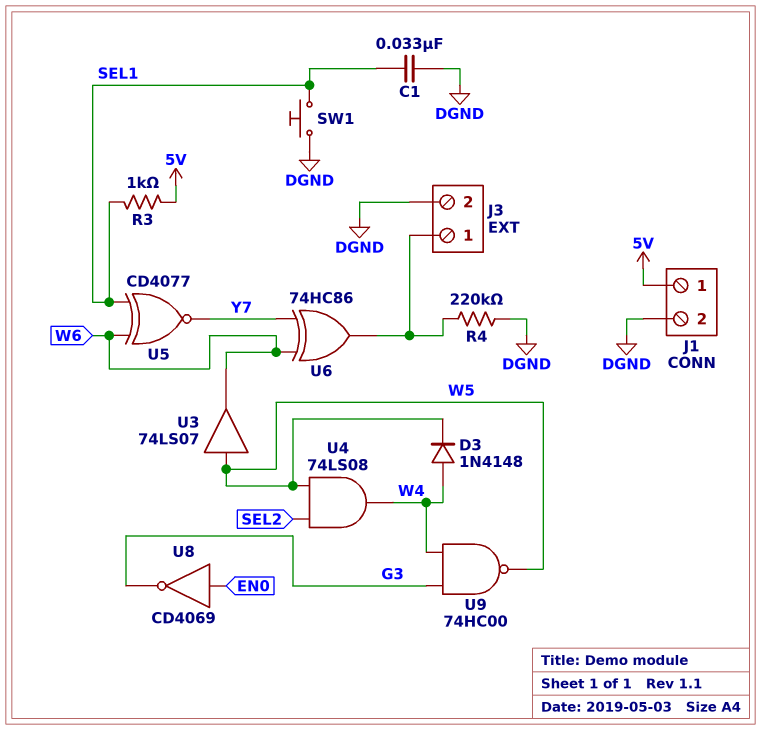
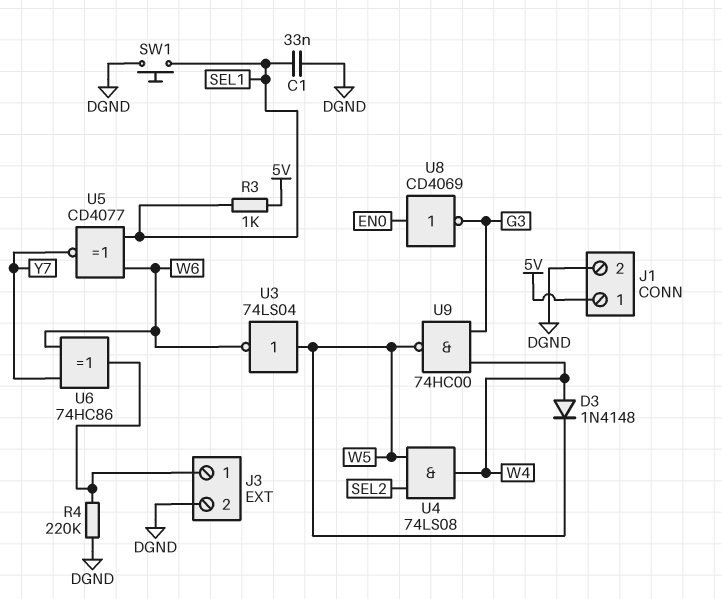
U3: buffer 74LS07 (in W5, out W6) -> NOT 74LS04 (in W5, out W6)

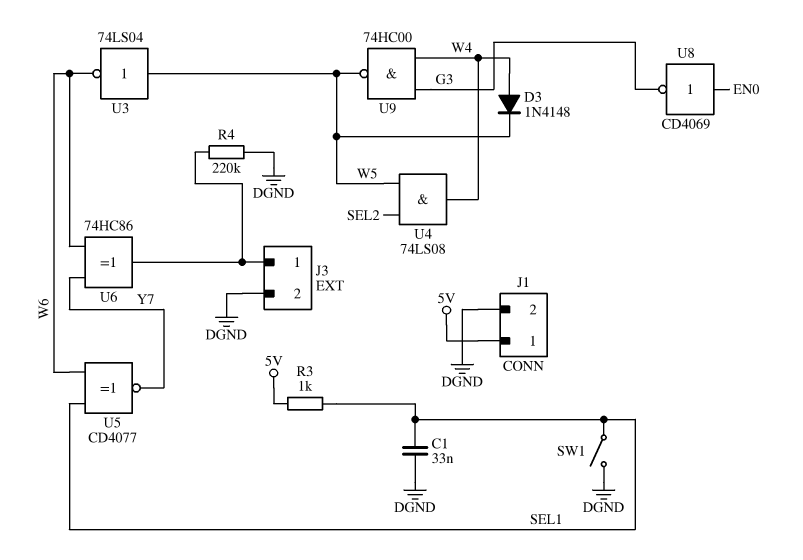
SW1: button (DGND, SEL1) -> switch (DGND, SEL1)

